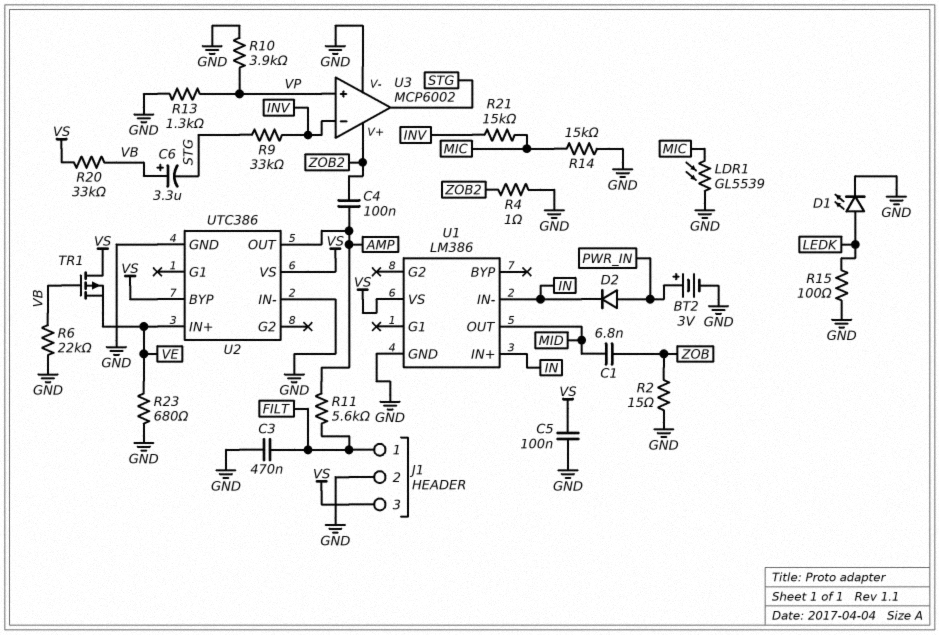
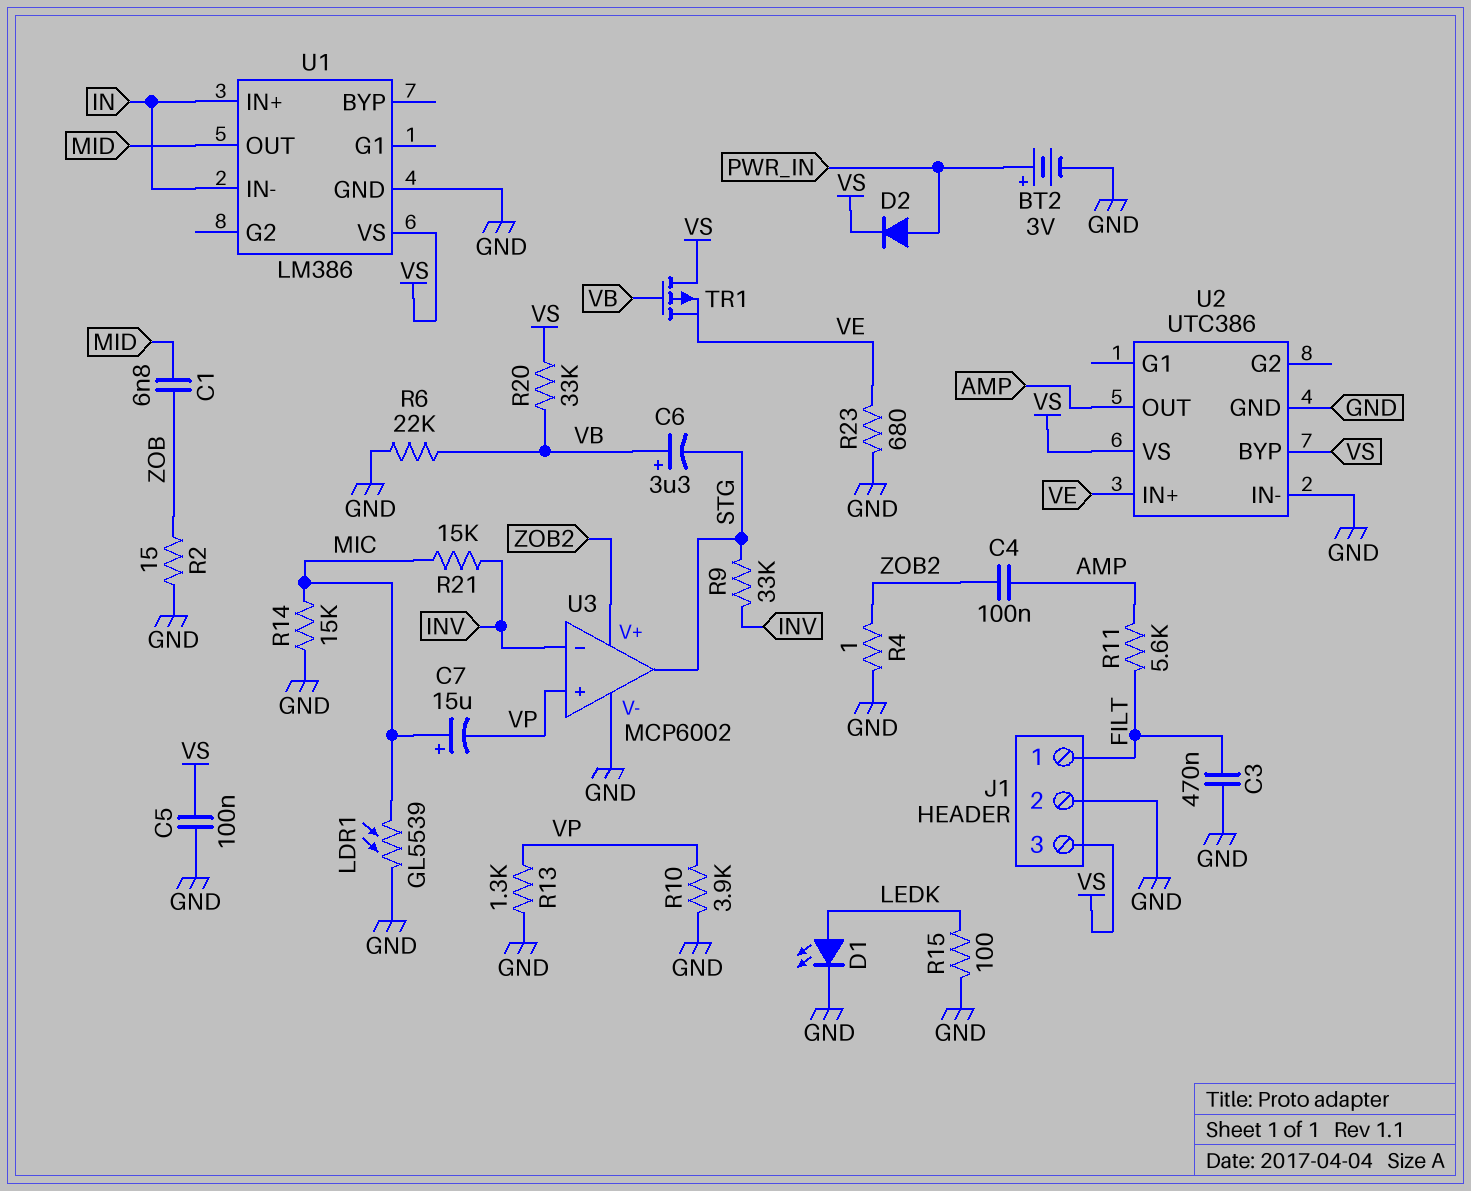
C7: none -> 15uF (plus MIC, minus VP)
D2: diode (A PWR_IN, K IN) -> diode (A PWR_IN, K VS)

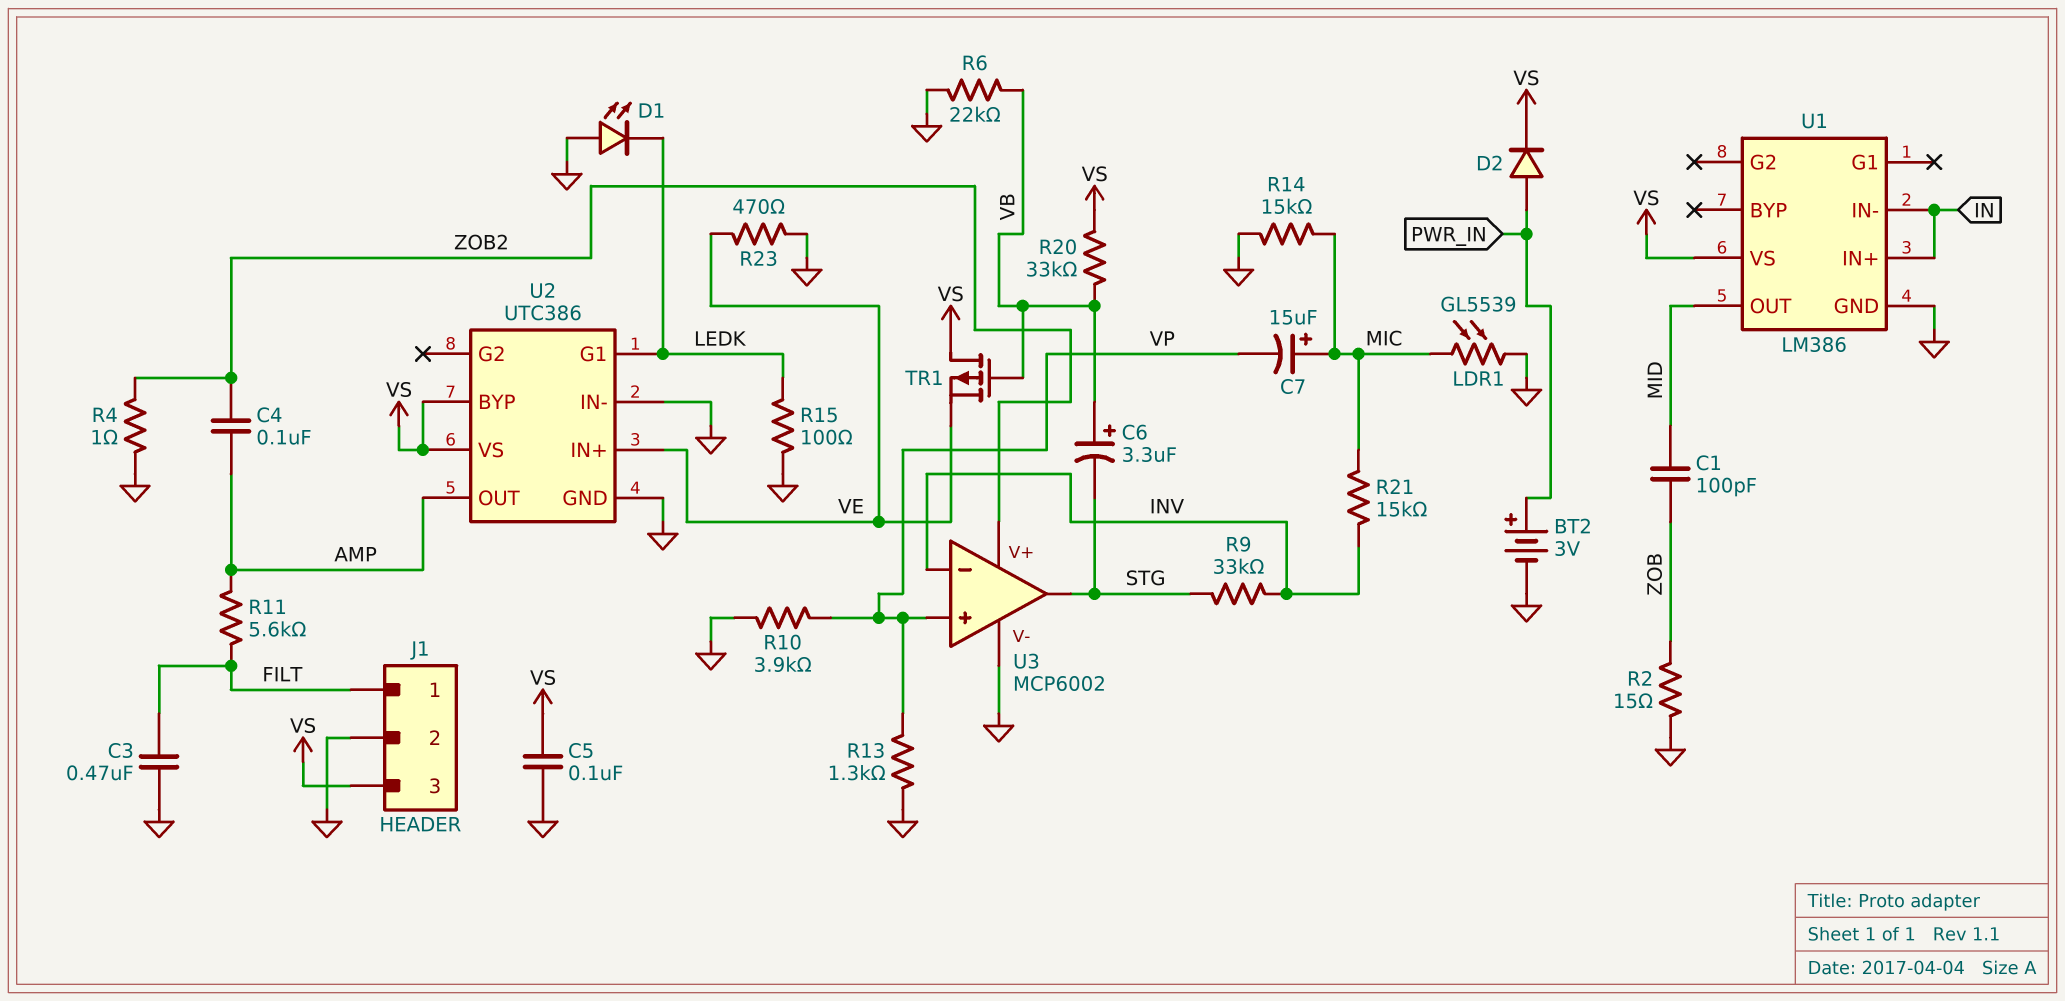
C1: 6.8nF (MID, ZOB) -> 100pF (MID, ZOB)
D1: LED (A LEDK, K GND) -> LED (A GND, K LEDK)
R23: 680 (GND, VE) -> 470 (GND, VE)
U2 pin G1: none -> LEDK

